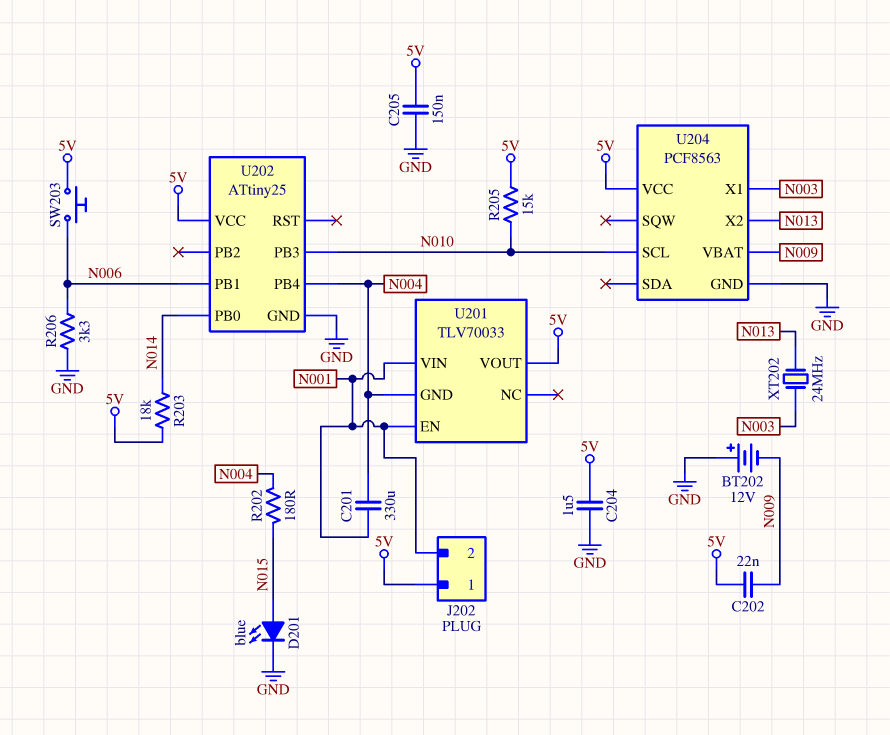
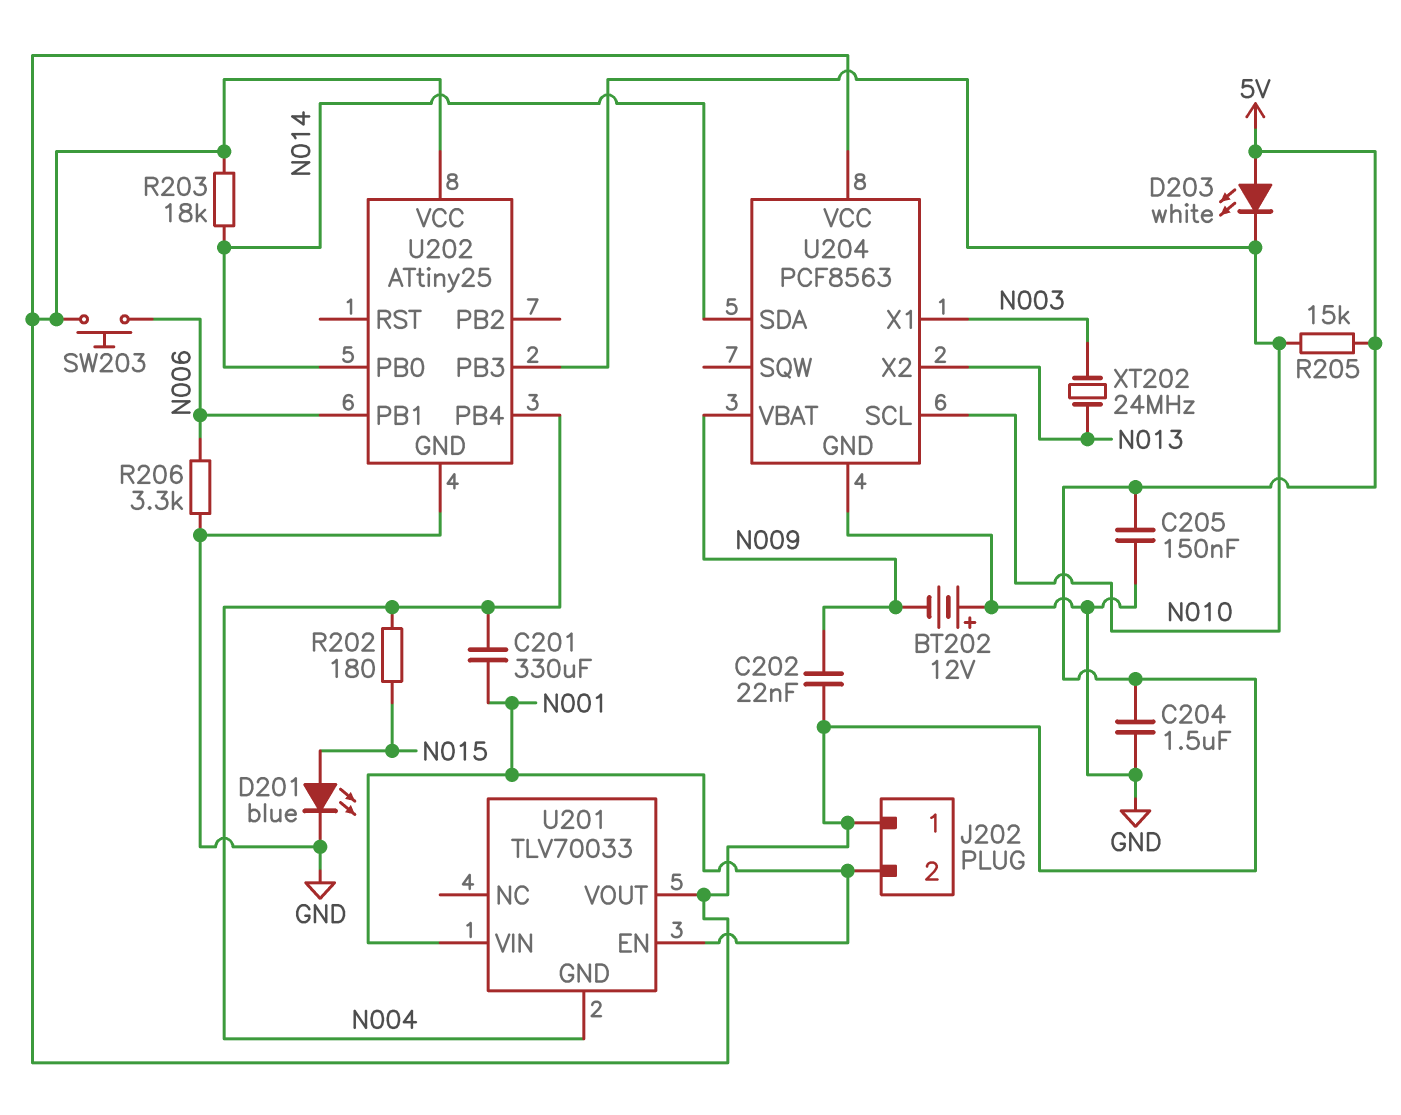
D203: none -> LED white (A 5V, K N010)
U204 pin SDA: none -> N014

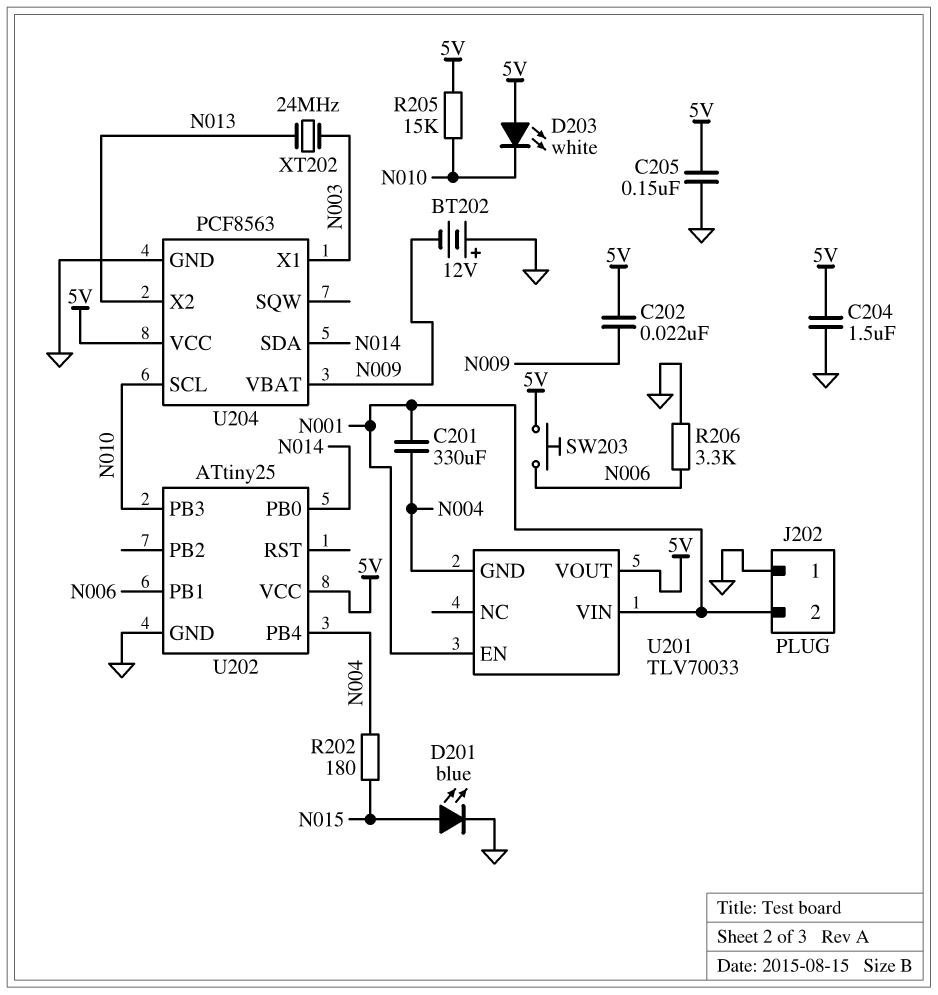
J202 pin 1: 5V -> GND
R203: 18k (5V, N014) -> none

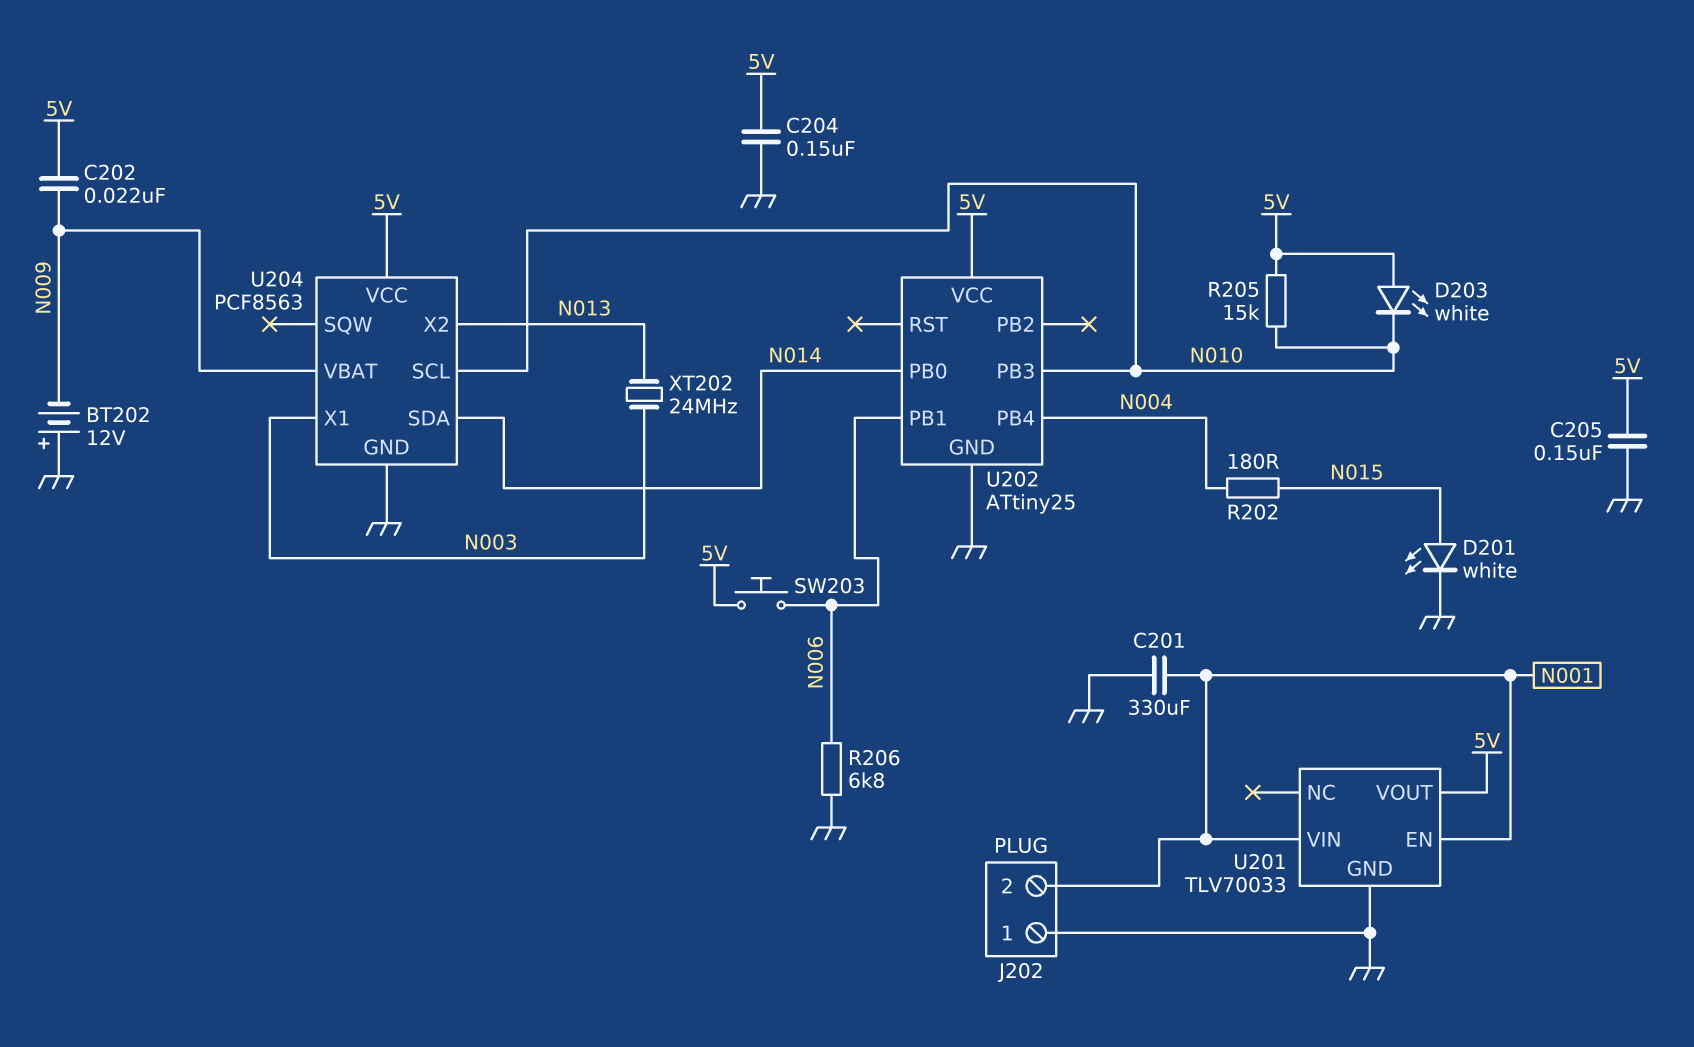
C201: 330uF (N001, N004) -> 330uF (GND, N001)
C204: 1.5uF (5V, GND) -> 150nF (5V, GND)
D201: LED blue (A N015, K GND) -> LED white (A N015, K GND)
R206: 3.3k (GND, N006) -> 6.8k (GND, N006)
U201 pin GND: N004 -> GND

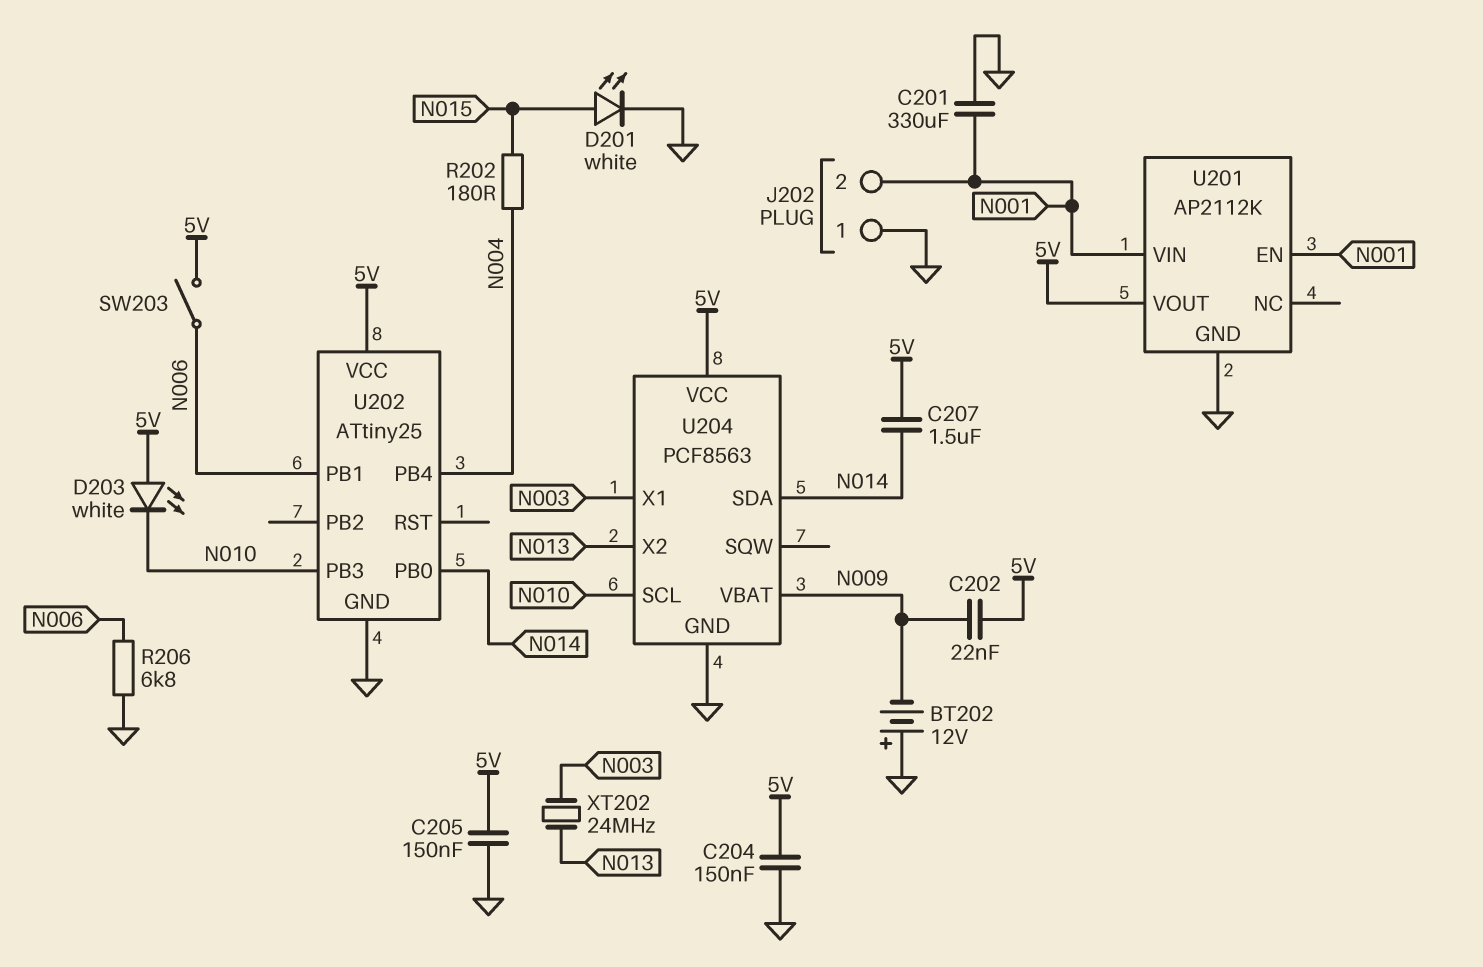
C207: none -> 1.5uF (5V, N014)
R205: 15k (5V, N010) -> none
SW203: button (5V, N006) -> switch (5V, N006)
U201: TLV70033 -> AP2112K

